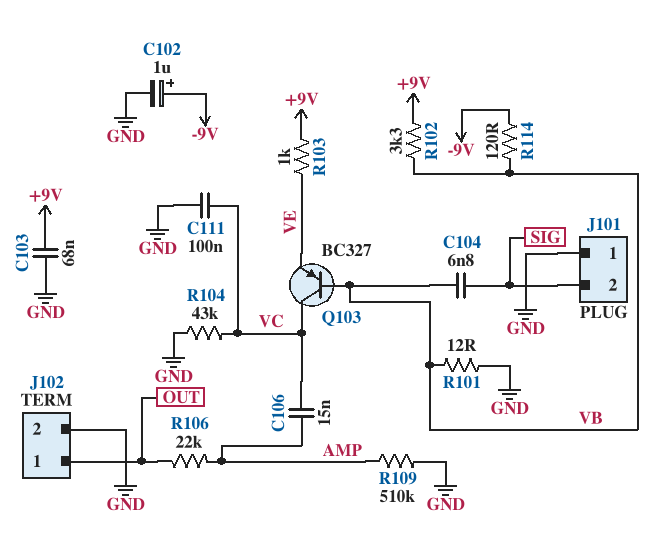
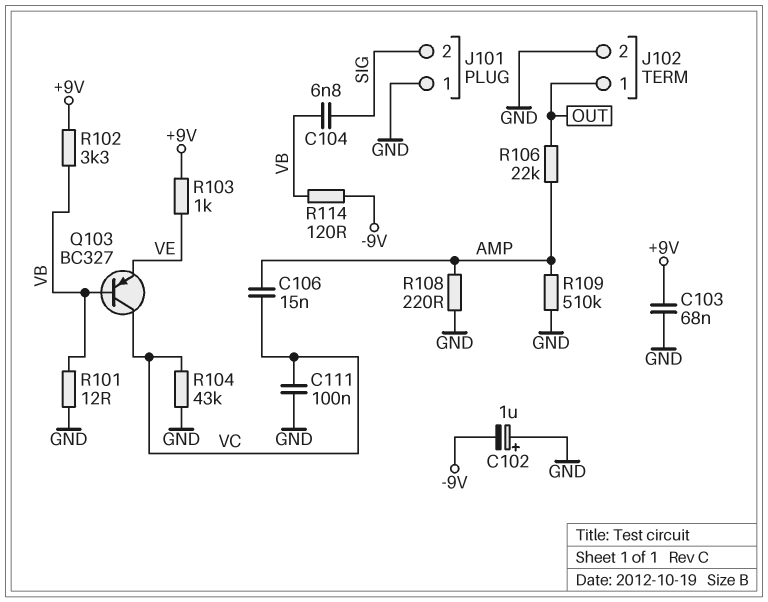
C102: 1uF (plus -9V, minus GND) -> 1uF (plus GND, minus -9V)
R108: none -> 220 (AMP, GND)

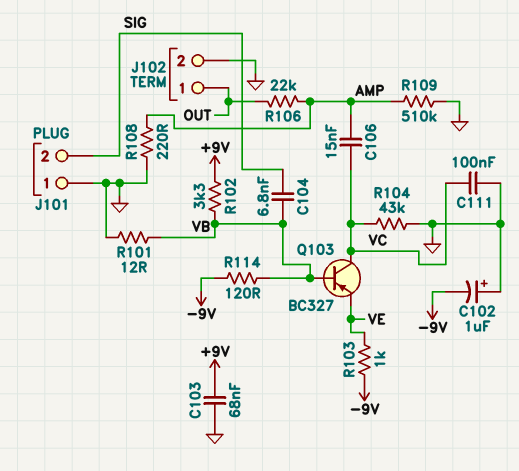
R103: 1k (+9V, VE) -> 1k (-9V, VE)

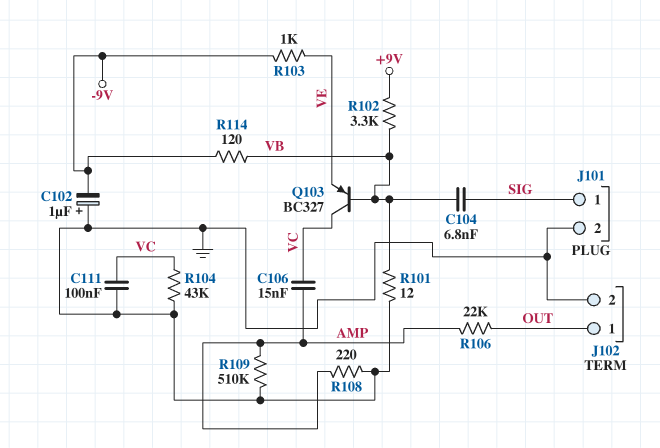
C103: 68nF (+9V, GND) -> none
J101 pin 1: GND -> SIG
J101 pin 2: SIG -> GND

